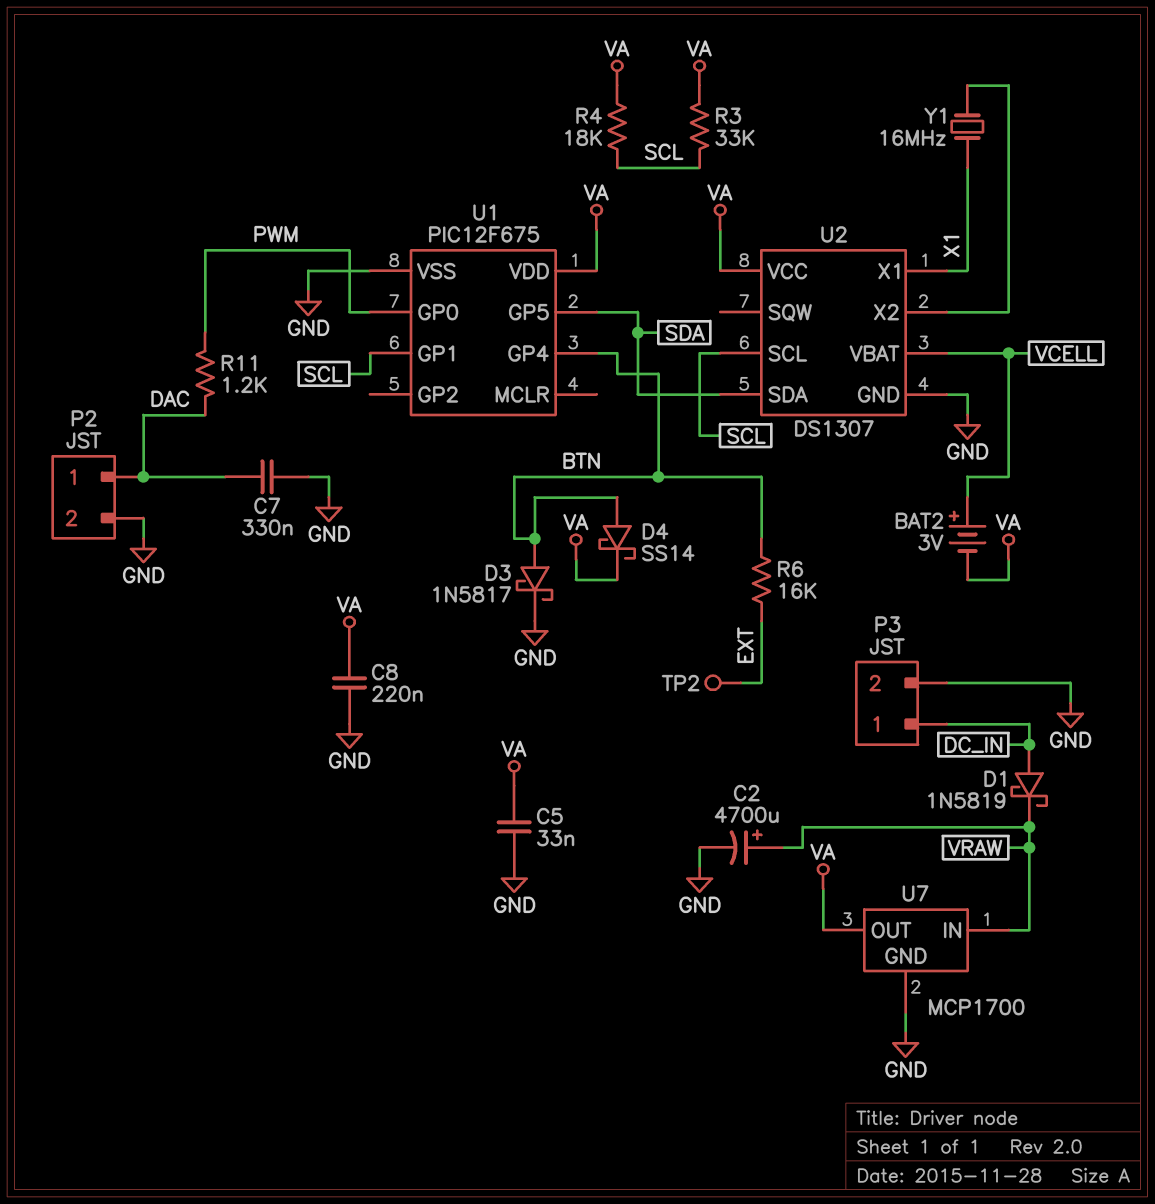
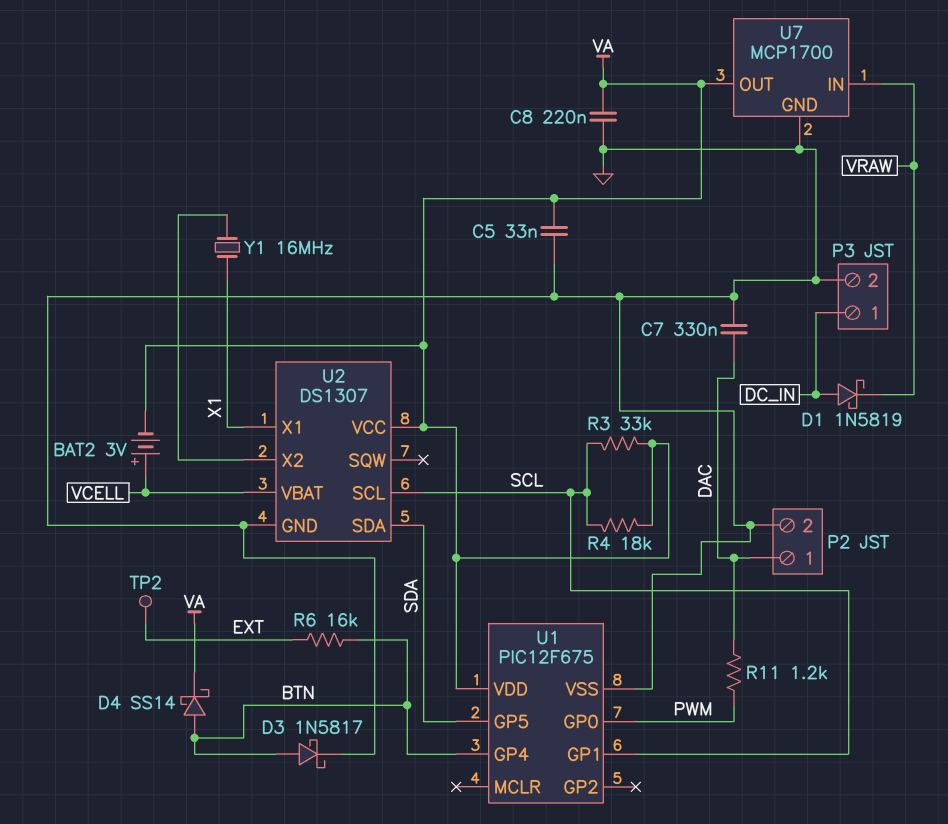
C2: 4700uF (plus VRAW, minus GND) -> none

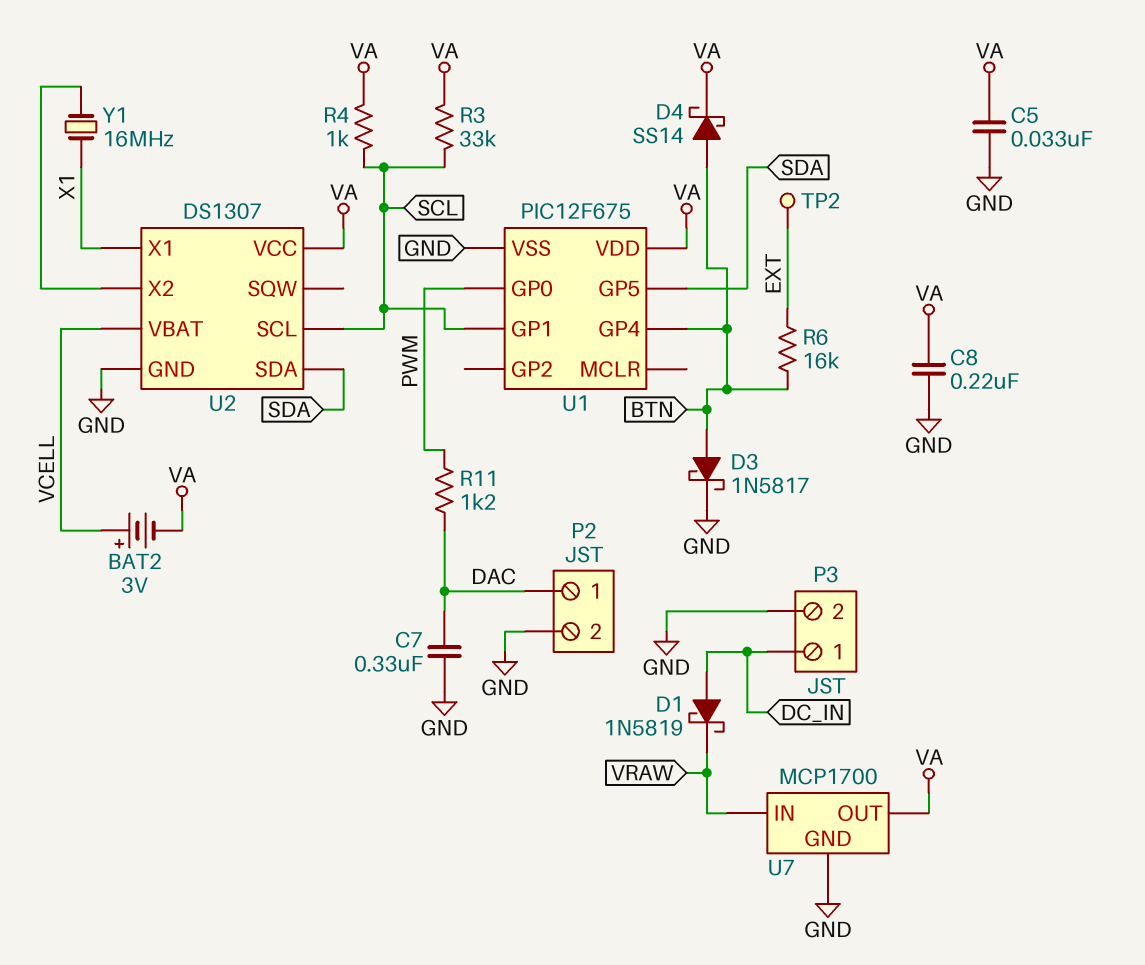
R4: 18k (SCL, VA) -> 1k (SCL, VA)

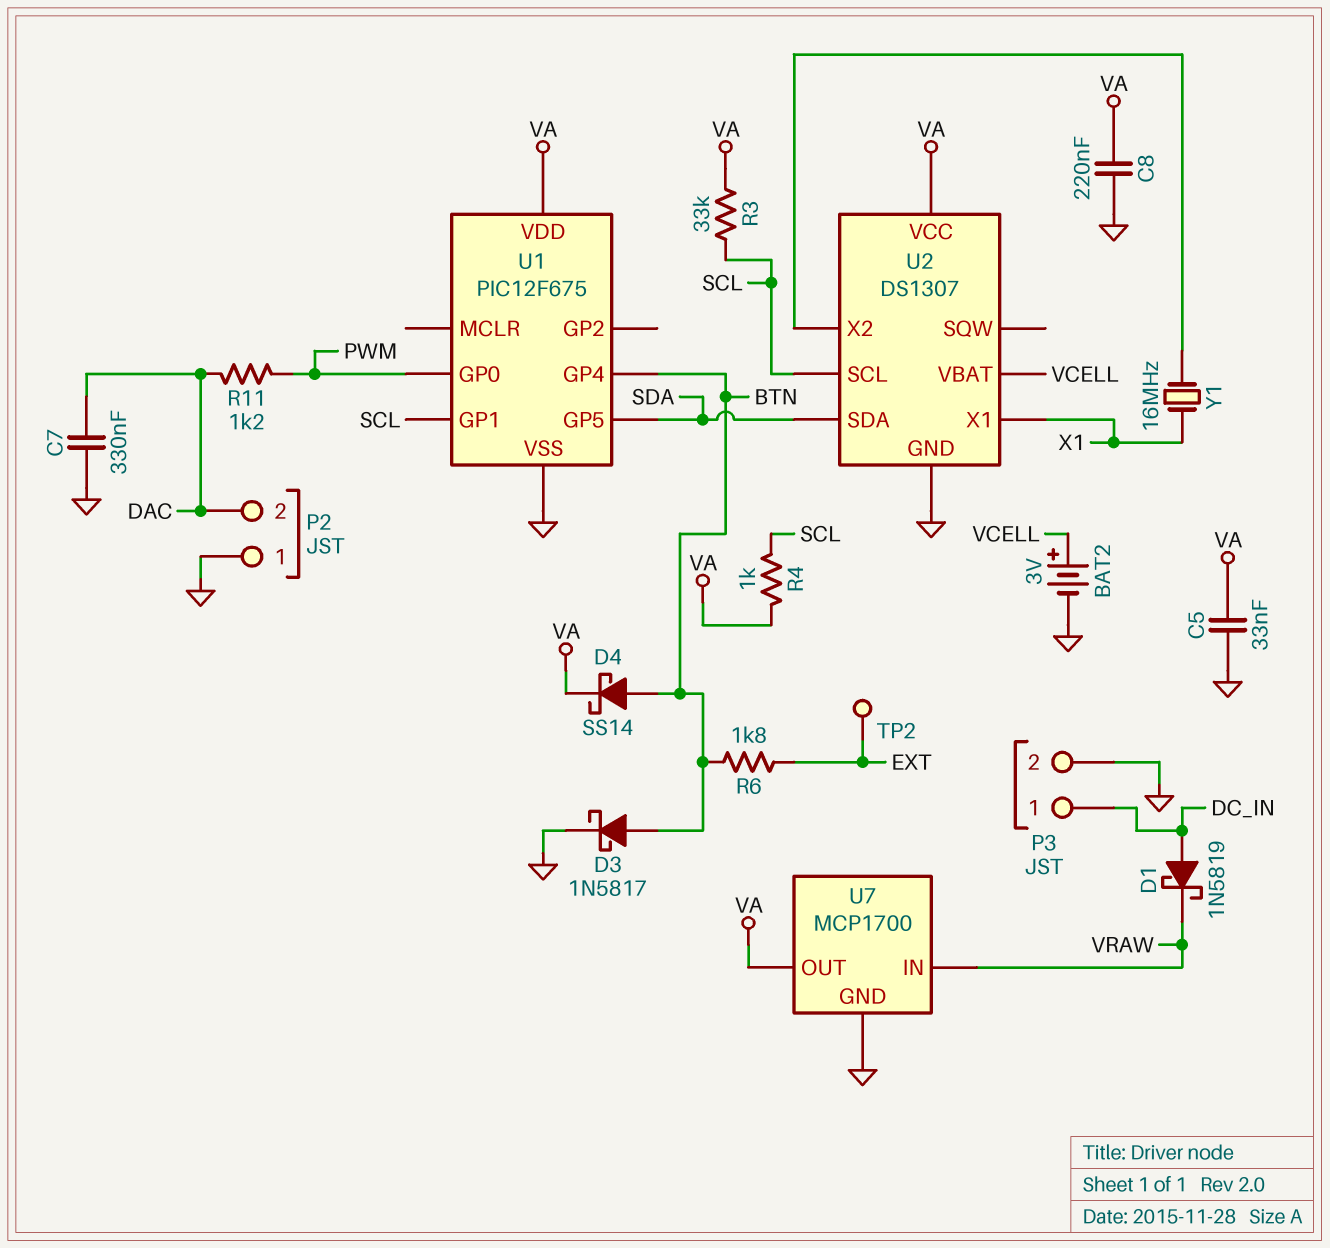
BAT2: 3V (plus VCELL, minus VA) -> 3V (plus VCELL, minus GND)
P2 pin 1: DAC -> GND
P2 pin 2: GND -> DAC
R6: 16k (BTN, EXT) -> 1.8k (BTN, EXT)

